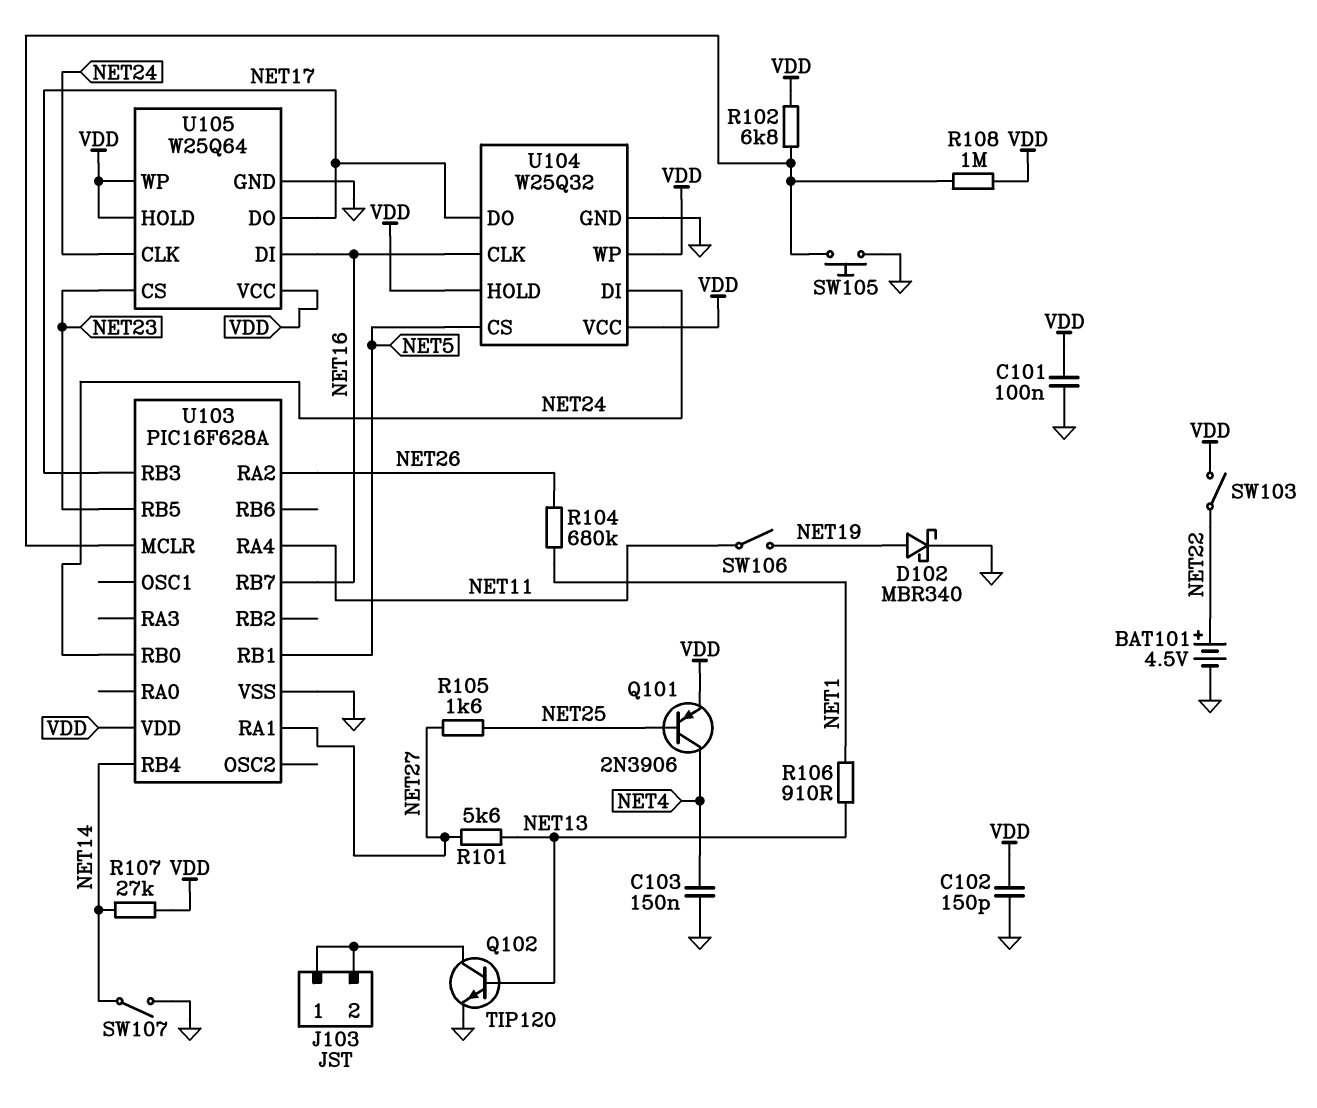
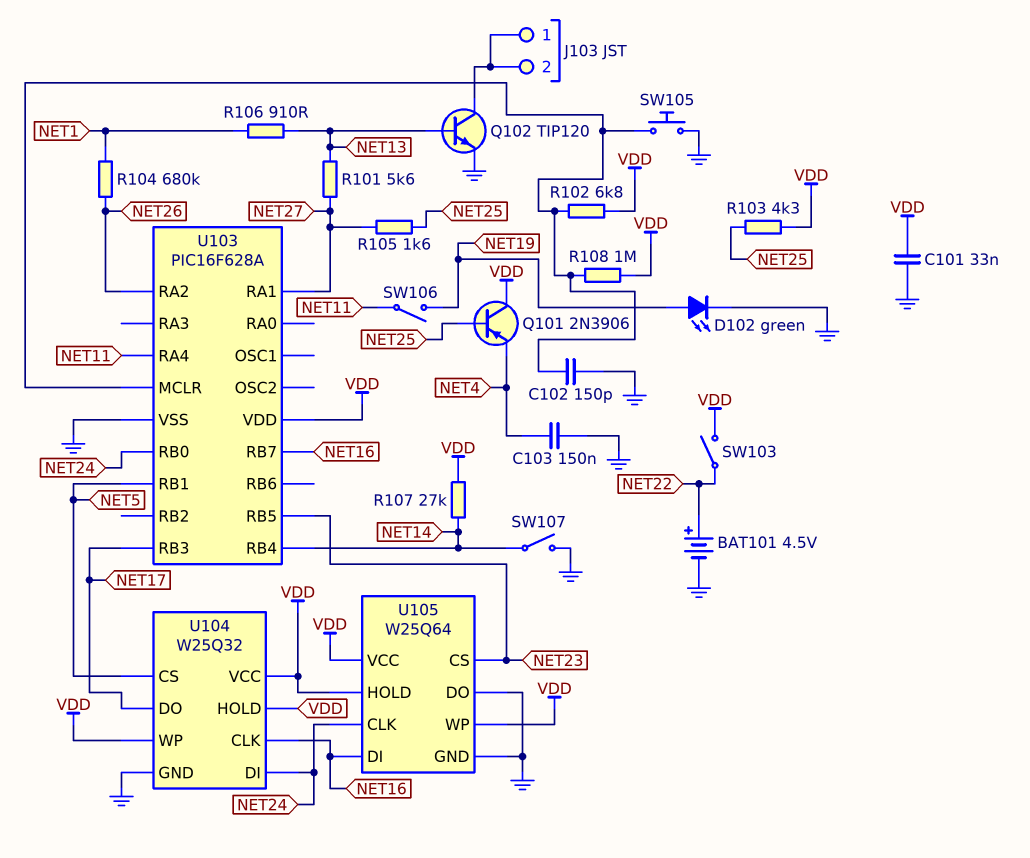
C101: 100nF (GND, VDD) -> 33nF (GND, VDD)
C102: 150pF (GND, VDD) -> 150pF (GND, U103/MCLR)
D102: schottky MBR340 (A NET19, K GND) -> LED green (A NET19, K GND)
Q101: PNP 2N3906 (B NET25, C NET4, E VDD) -> PNP 2N3906 (B NET25, C VDD, E NET4)
R103: none -> 4.3k (NET25, VDD)
U105 pin DO: NET17 -> GND

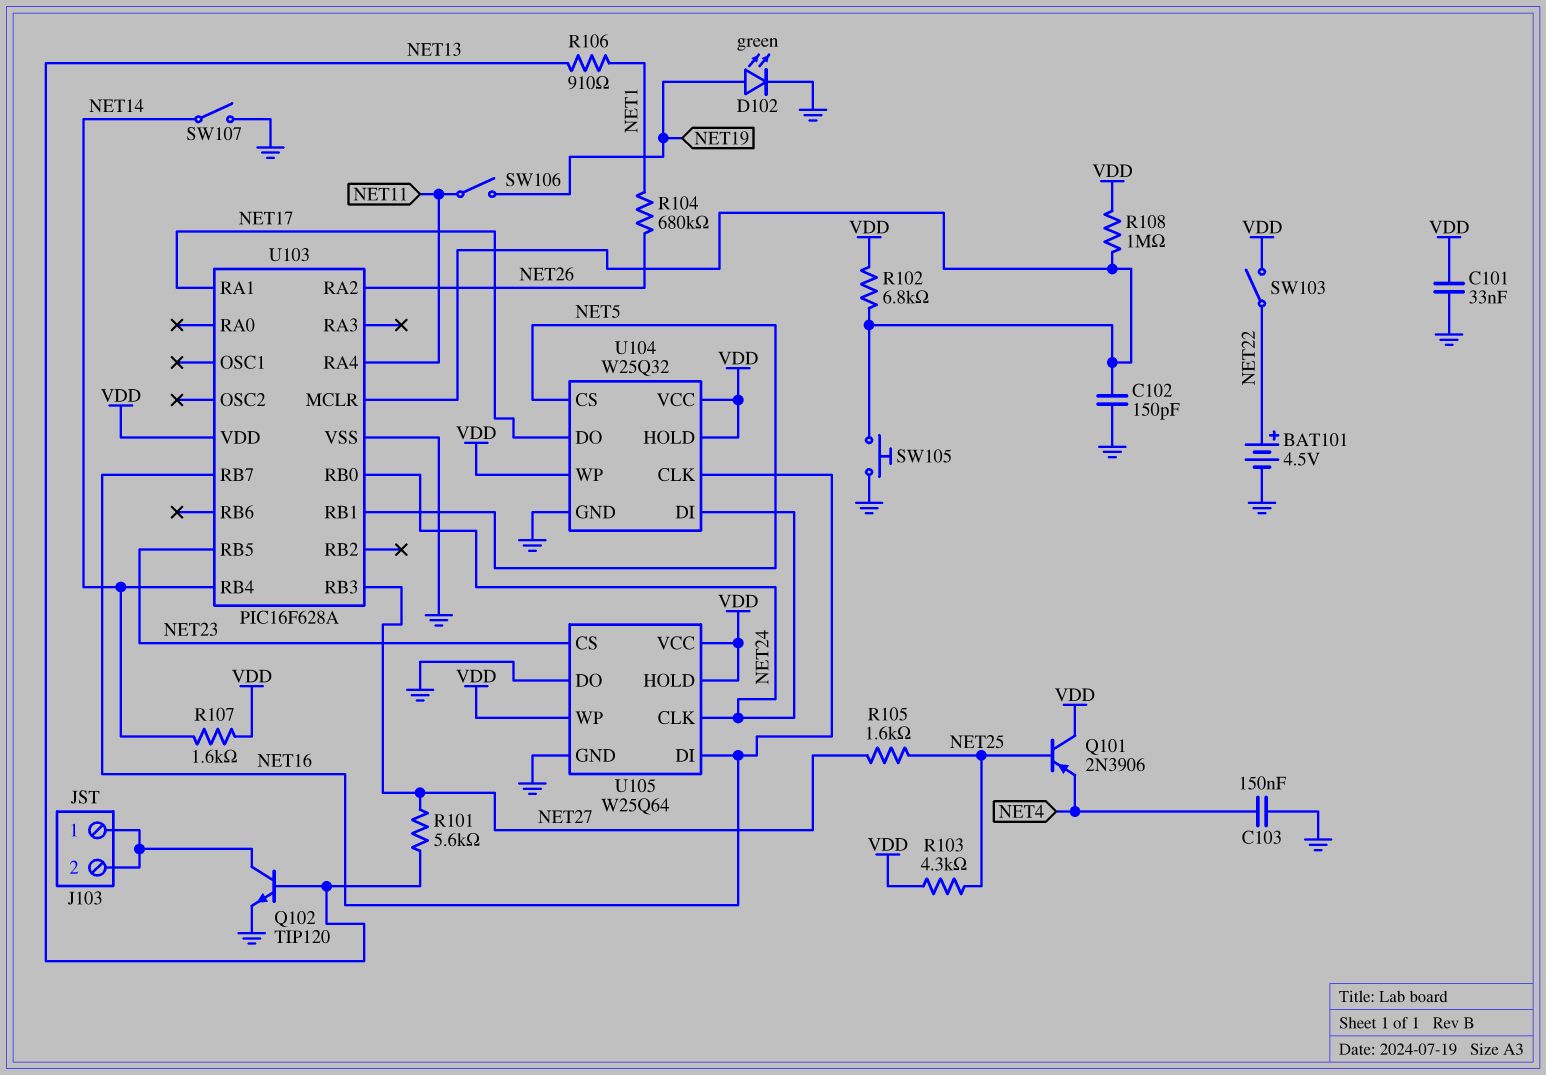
R107: 27k (NET14, VDD) -> 1.6k (NET14, VDD)
U103 pin RA1: NET27 -> NET17
U103 pin RB3: NET17 -> NET27

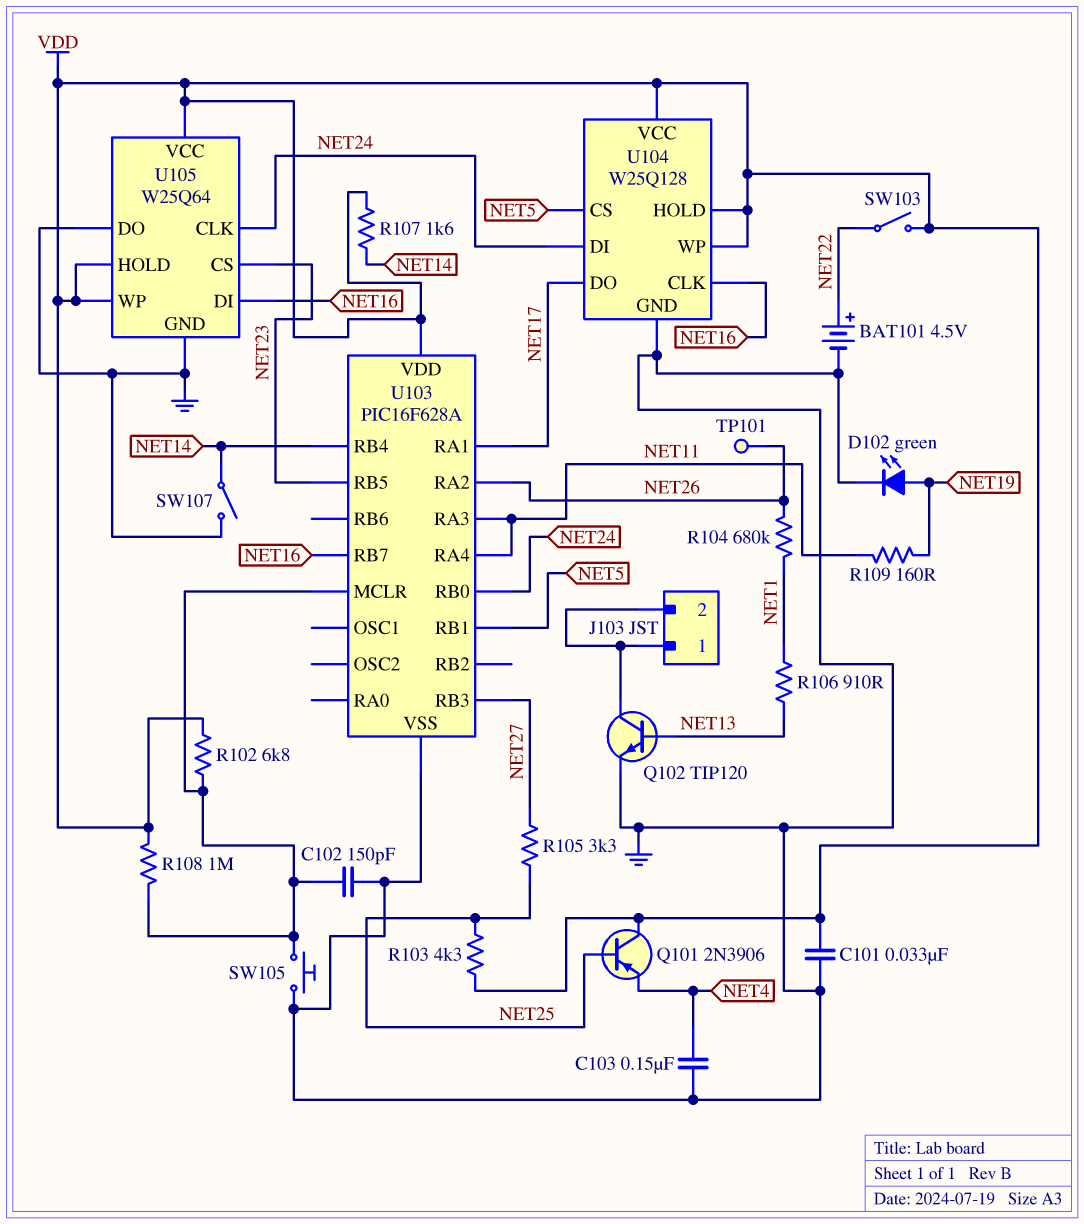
R101: 5.6k (NET13, NET27) -> none
R105: 1.6k (NET25, NET27) -> 3.3k (NET25, NET27)
R109: none -> 160 (NET11, NET19)
SW106: switch (NET11, NET19) -> none
TP101: none -> test point (NET26)
U103 pin RA3: none -> NET11
U104: W25Q32 -> W25Q128

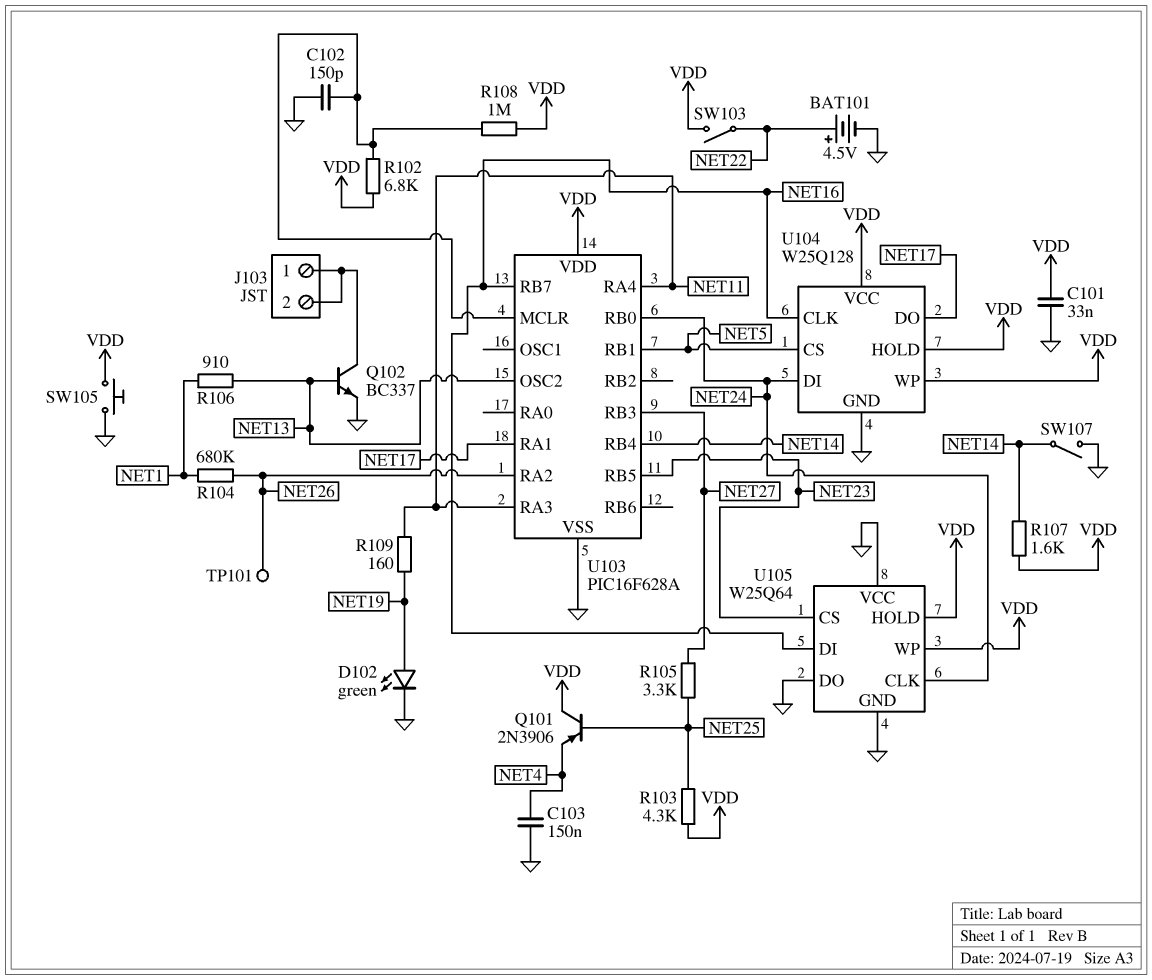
Q102: NPN TIP120 (B NET13, C J103/1, E GND) -> NPN BC337 (B NET13, C J103/1, E GND)
SW105: button (GND, U103/MCLR) -> button (GND, VDD)
U103 pin OSC2: none -> NET13
U105 pin VCC: VDD -> GND

